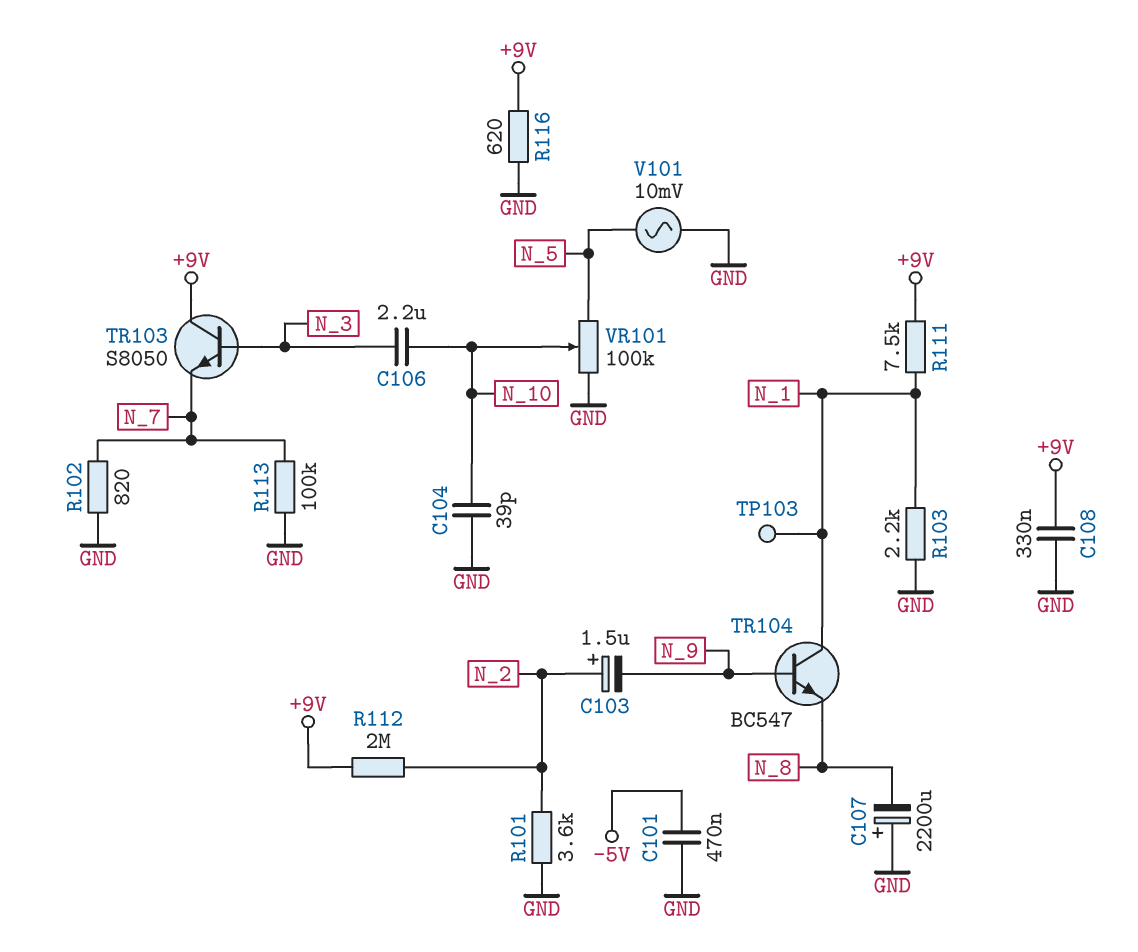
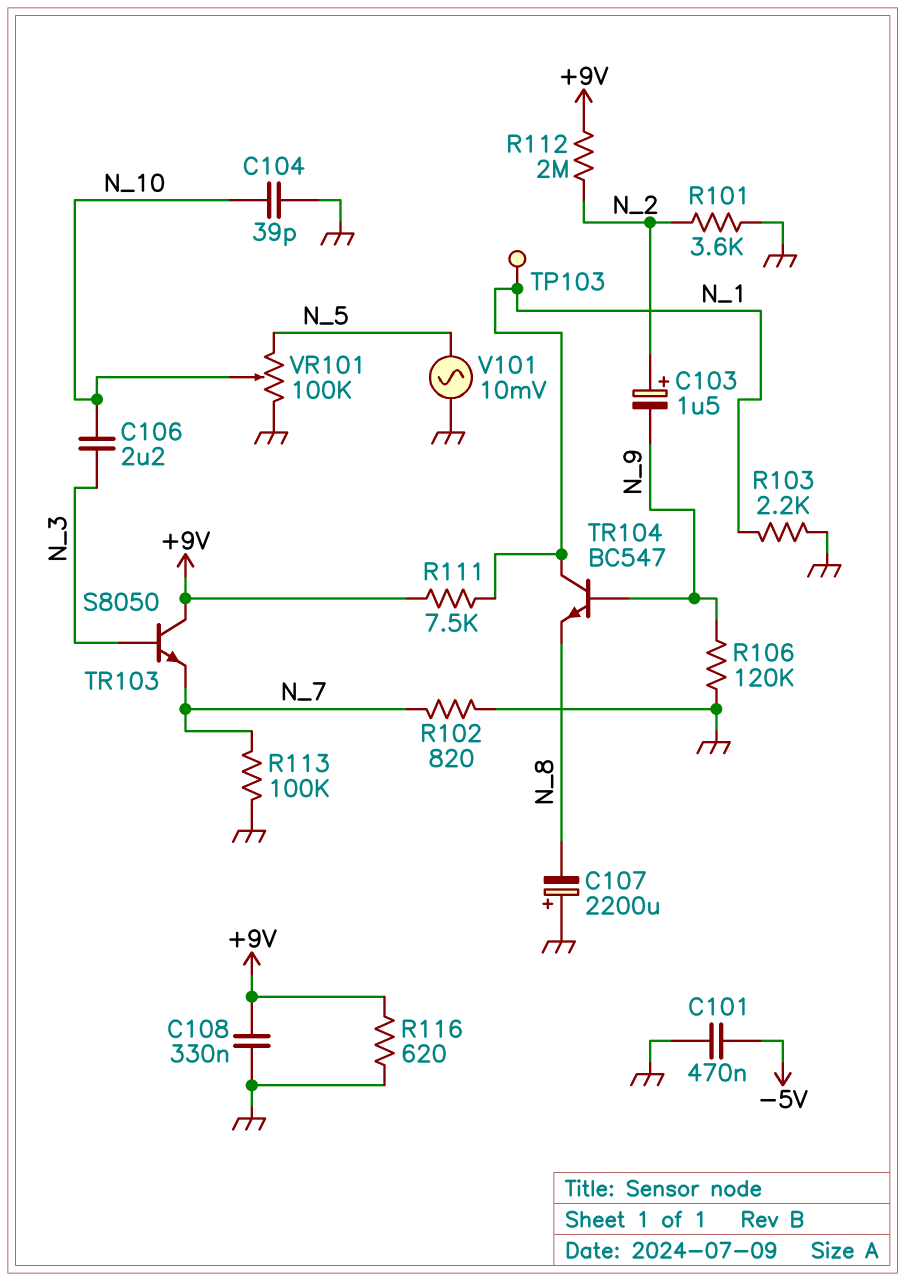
R106: none -> 120k (GND, N_9)

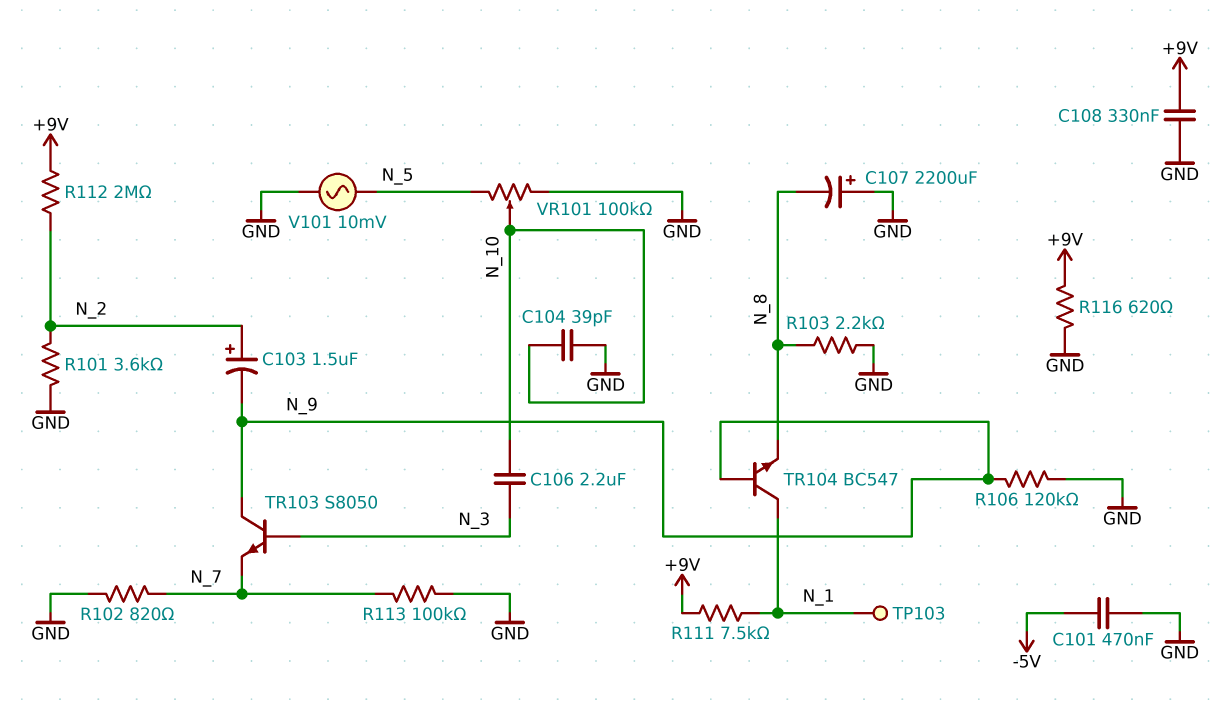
R103: 2.2k (GND, N_1) -> 2.2k (GND, N_8)
TR103: NPN S8050 (B N_3, C +9V, E N_7) -> NPN S8050 (B N_3, C N_9, E N_7)

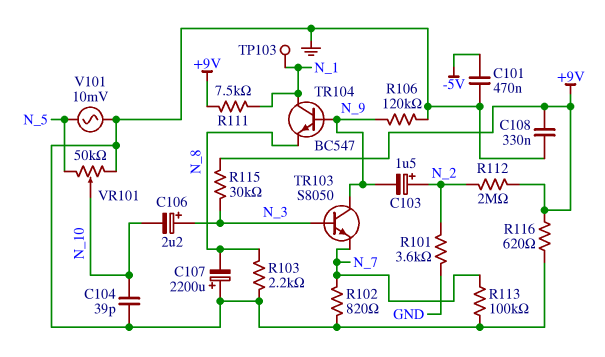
C106: 2.2uF (N_3, N_10) -> 2.2uF (plus N_3, minus N_10)
R115: none -> 30k (+9V, N_3)
VR101: 100k (GND, N_5, wiper N_10) -> 50k (GND, N_5, wiper N_10)

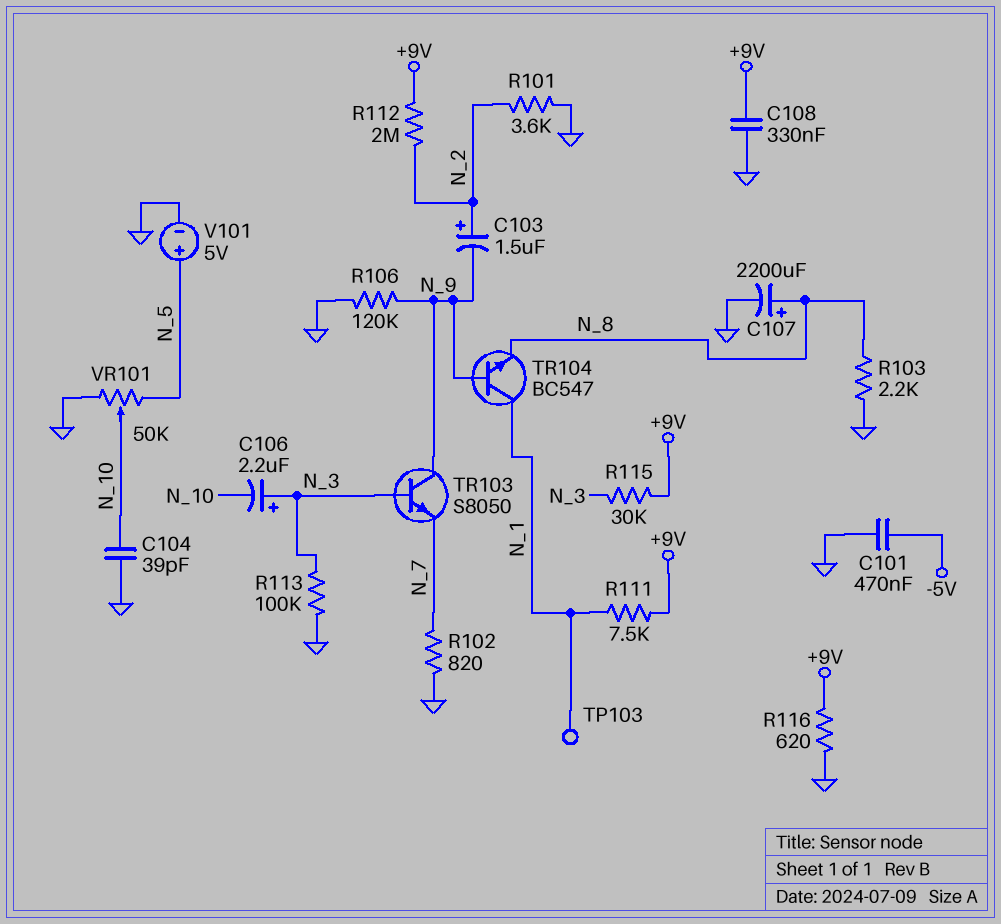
C107: 2200uF (plus GND, minus N_8) -> 2200uF (plus N_8, minus GND)
R113: 100k (GND, N_7) -> 100k (GND, N_3)
V101: AC 10mV (GND, N_5) -> 5V (plus N_5, minus GND)

